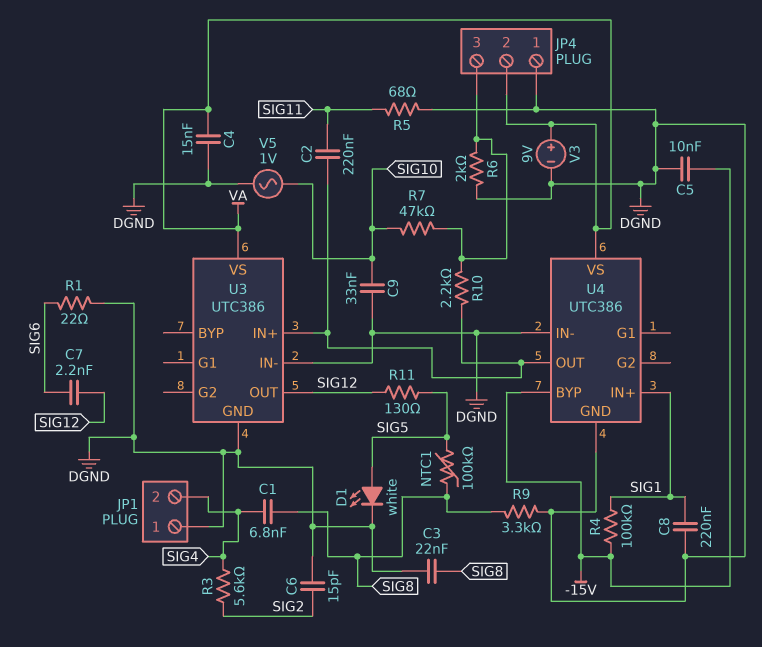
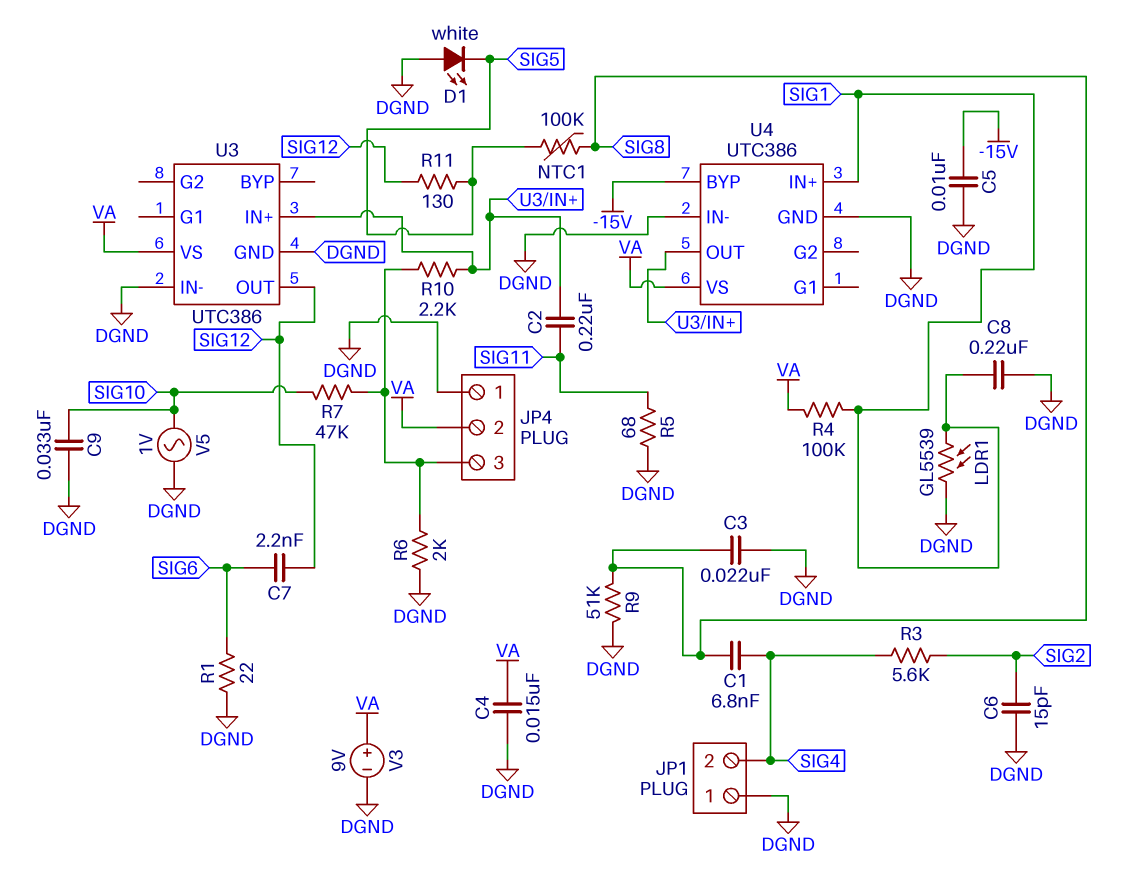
D1: LED white (A SIG5, K DGND) -> LED white (A DGND, K SIG5)
LDR1: none -> GL5539 (DGND, SIG1)
R4: 100k (-15V, SIG1) -> 100k (SIG1, VA)
R9: 3.3k (DGND, SIG8) -> 51k (DGND, SIG8)

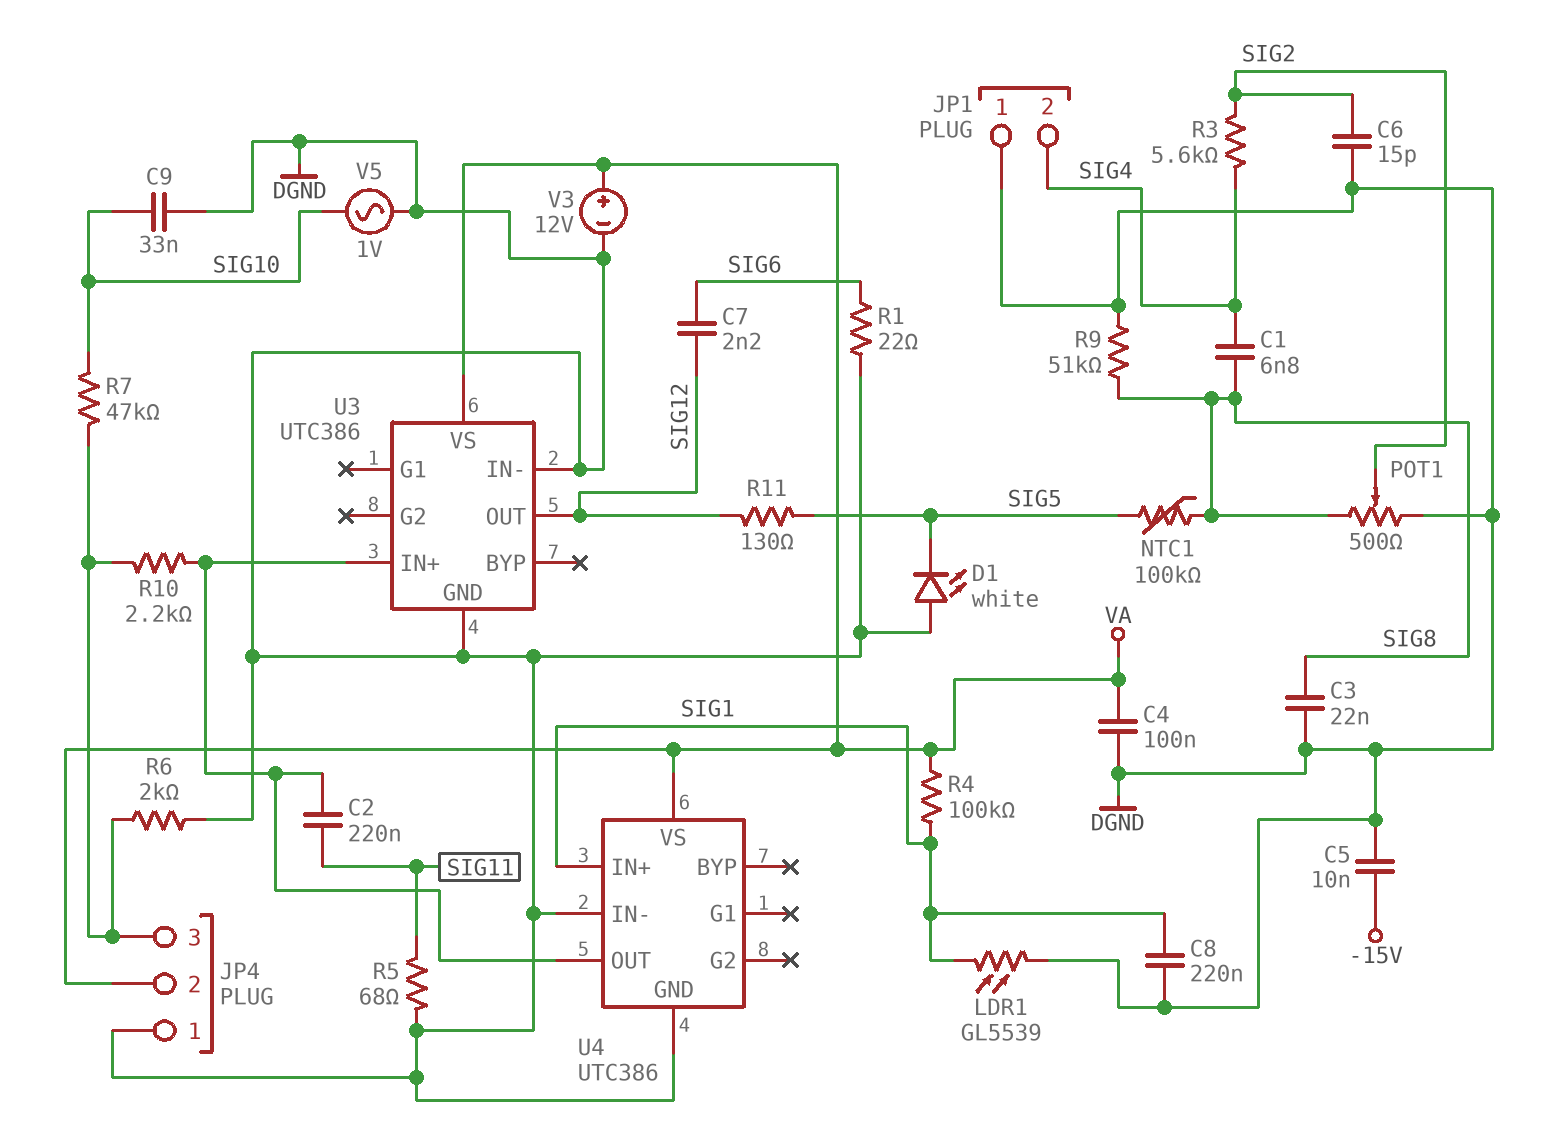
C4: 15nF (DGND, VA) -> 100nF (DGND, VA)
POT1: none -> 500 (DGND, SIG8, wiper SIG2)
U4 pin BYP: -15V -> none
V3: 9V (plus VA, minus DGND) -> 12V (plus VA, minus DGND)

